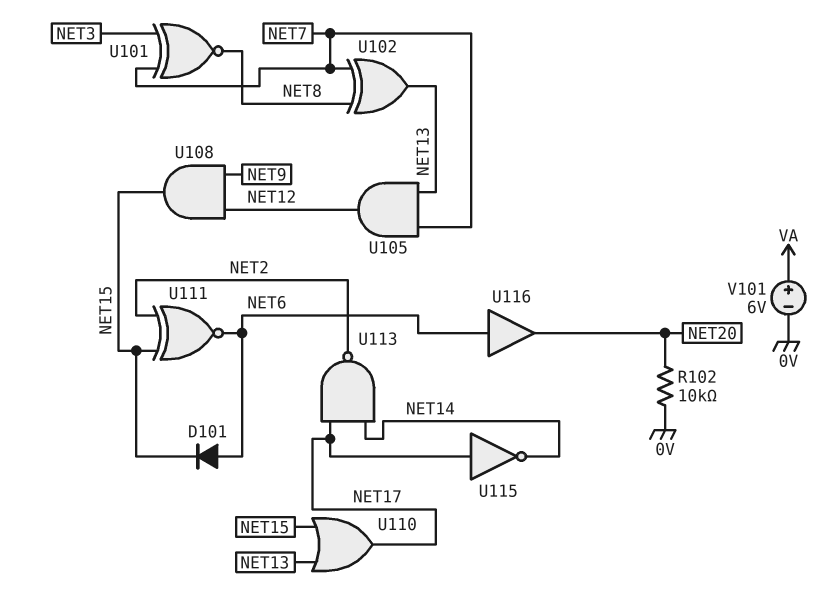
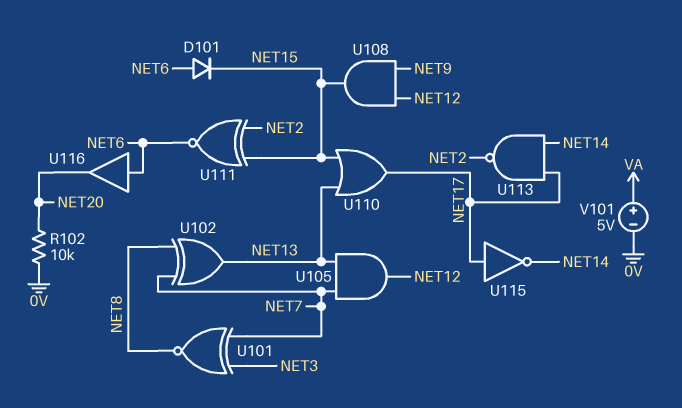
V101: 6V (plus VA, minus 0V) -> 5V (plus VA, minus 0V)

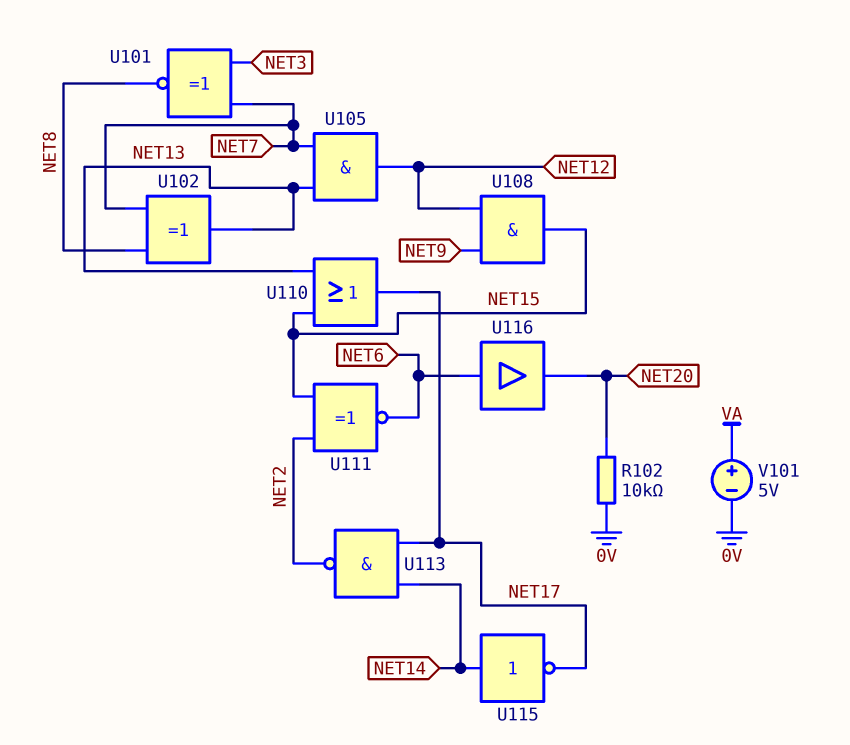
D101: diode (A NET6, K NET15) -> none
U115: NOT (in NET17, out NET14) -> NOT (in NET14, out NET17)

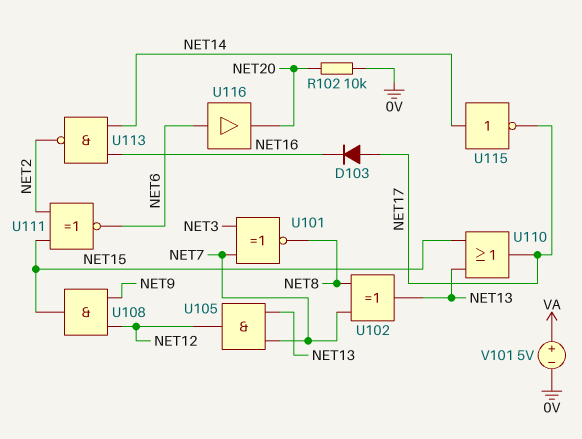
D103: none -> diode (A NET17, K NET16)
U113: NAND (in NET14, in NET17, out NET2) -> NAND (in NET14, in NET16, out NET2)

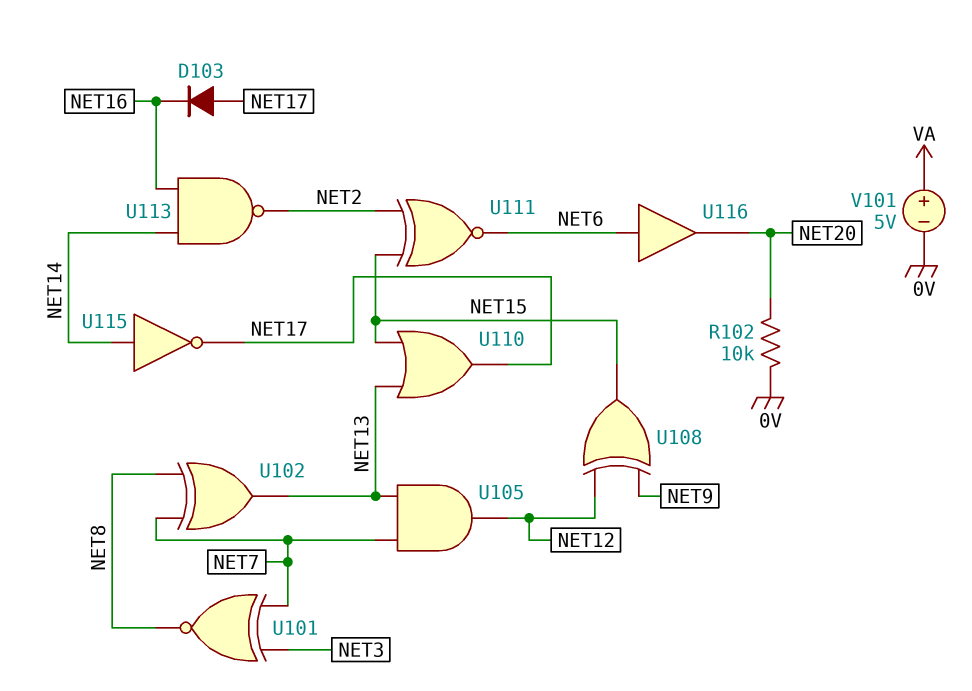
U108: AND (in NET9, in NET12, out NET15) -> XOR (in NET9, in NET12, out NET15)

